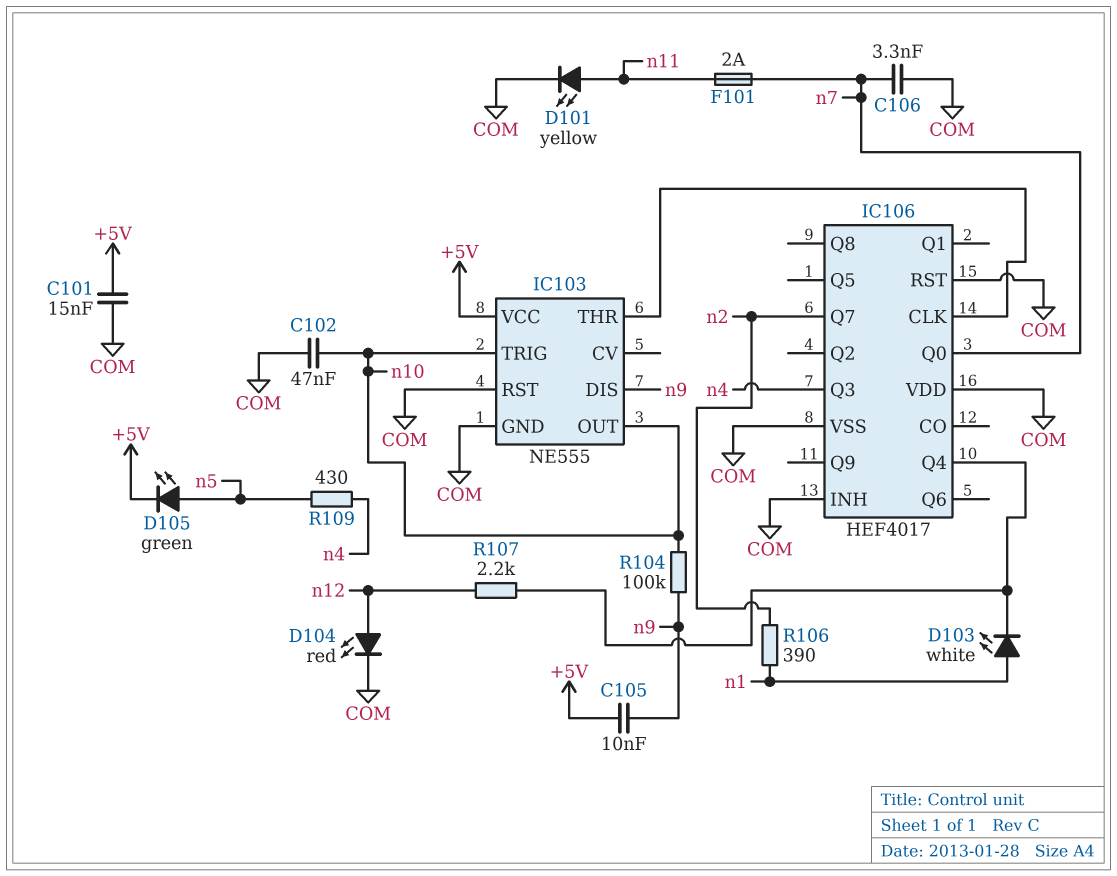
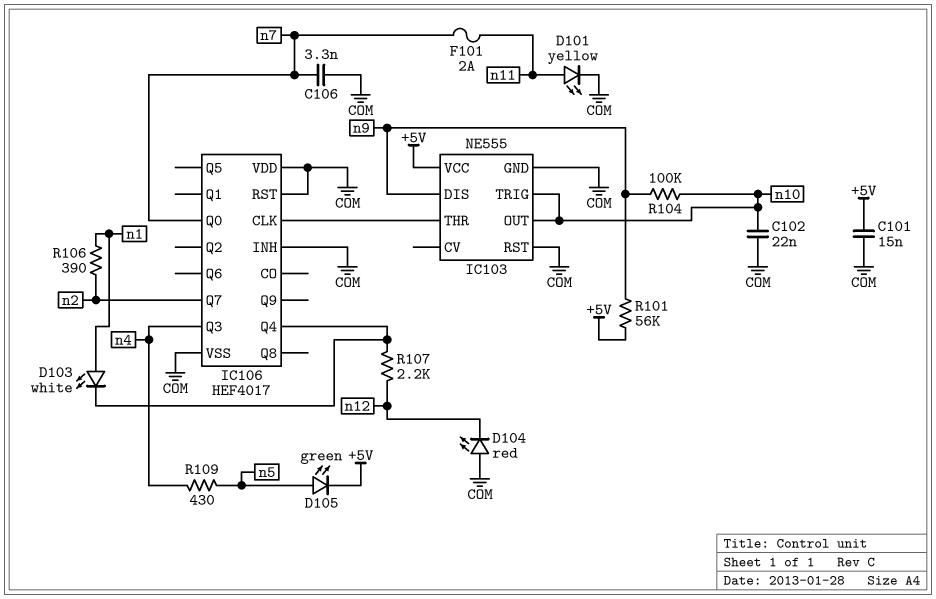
C102: 47nF (COM, n10) -> 22nF (COM, n10)
C105: 10nF (+5V, n9) -> none
D104: LED red (A n12, K COM) -> LED red (A COM, K n12)
R101: none -> 56k (+5V, n9)

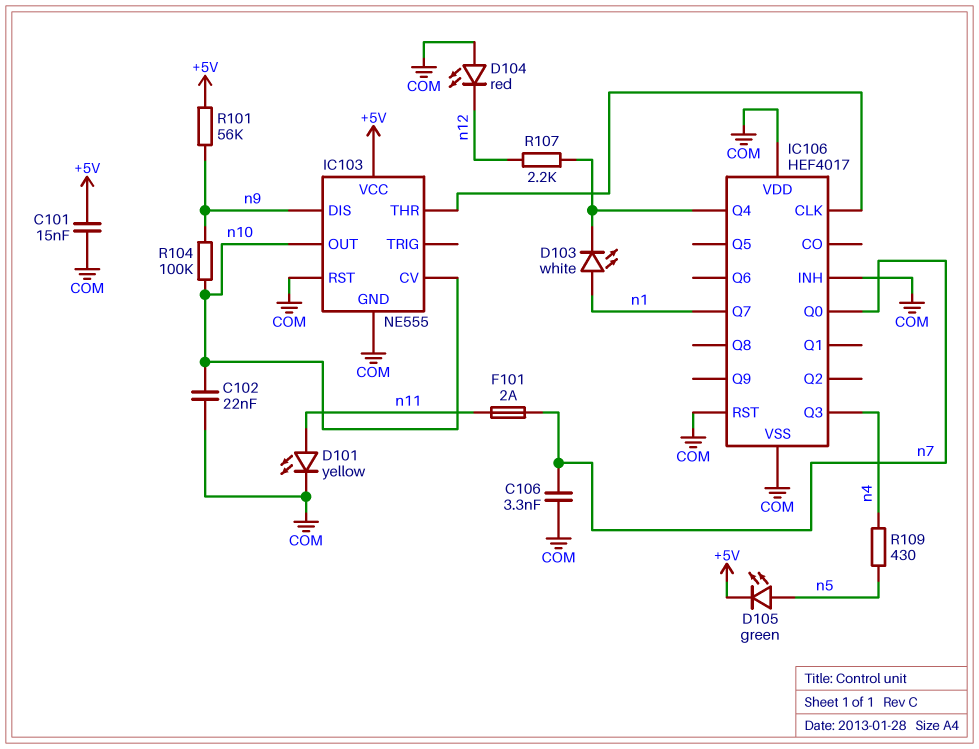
IC103 pin CV: none -> n10
IC103 pin TRIG: n10 -> none
IC106 pin Q7: n2 -> n1
R106: 390 (n1, n2) -> none

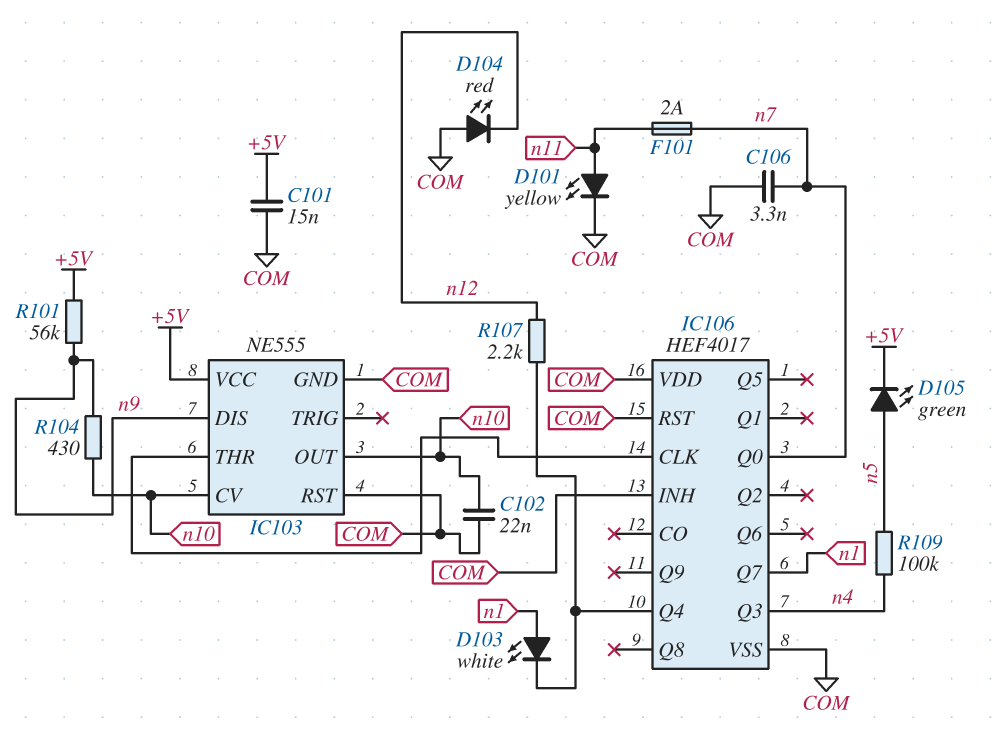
R104: 100k (n9, n10) -> 430 (n9, n10)
R109: 430 (n4, n5) -> 100k (n4, n5)

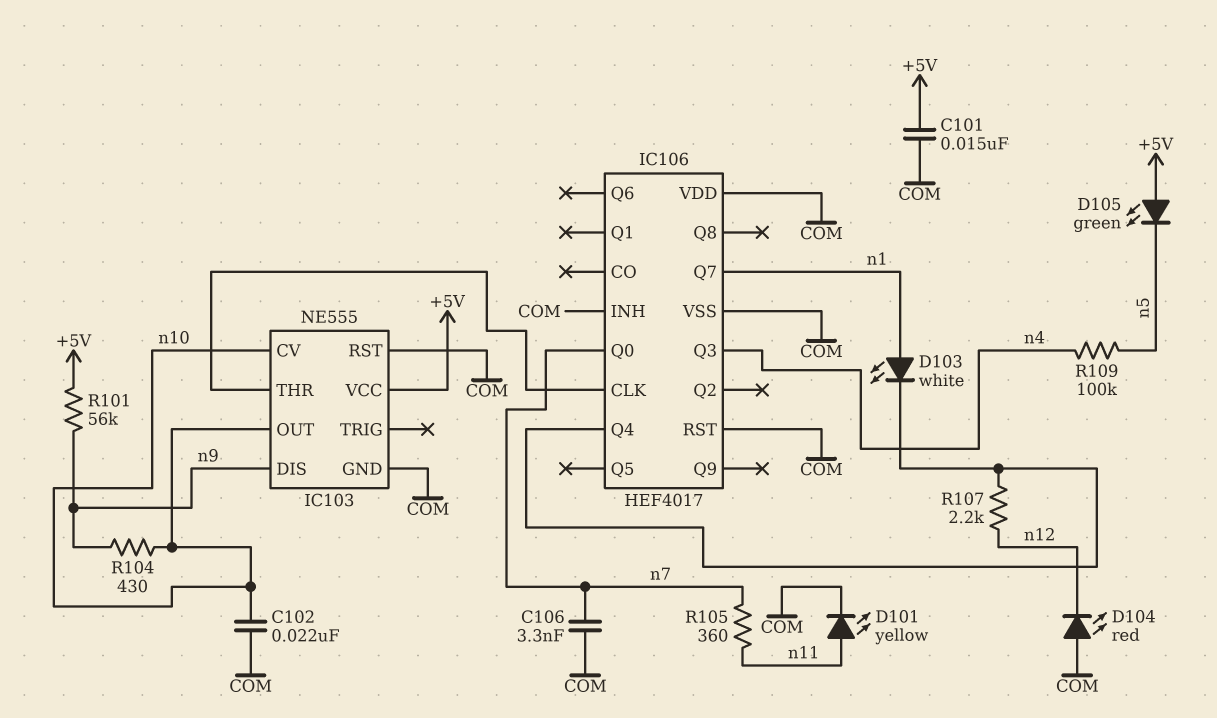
D105: LED green (A n5, K +5V) -> LED green (A +5V, K n5)
F101: 2A (n7, n11) -> none
R105: none -> 360 (n7, n11)

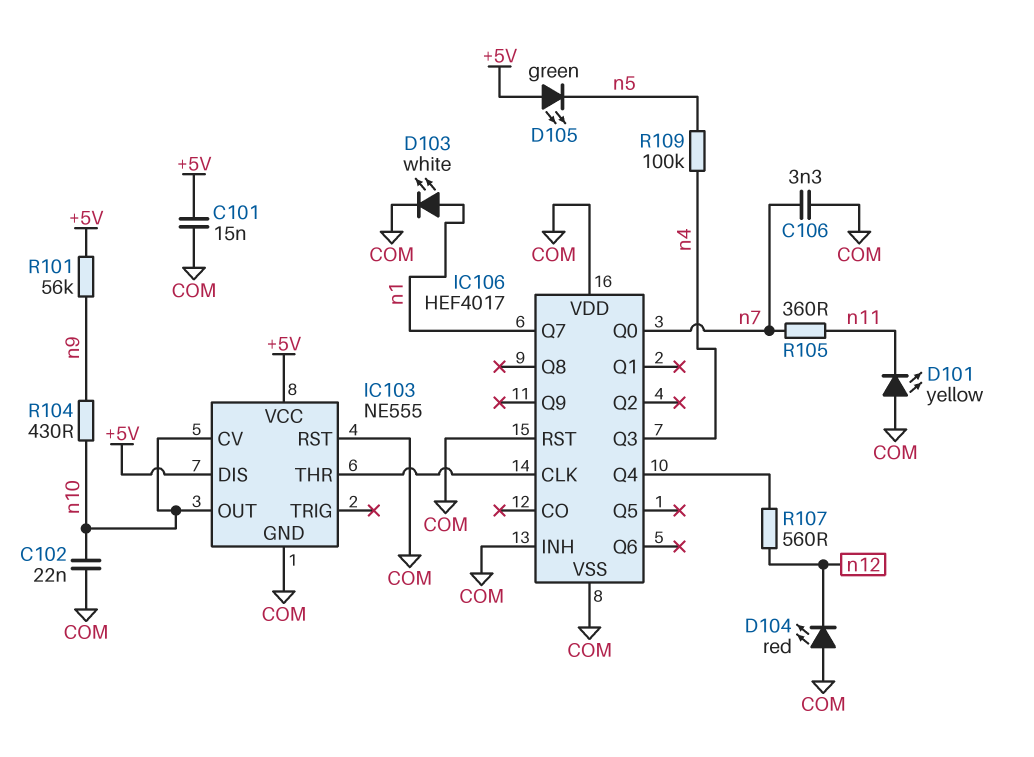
D101: LED yellow (A n11, K COM) -> LED yellow (A COM, K n11)
D103: LED white (A n1, K IC106/Q4) -> LED white (A n1, K COM)
IC103 pin DIS: n9 -> +5V
R107: 2.2k (IC106/Q4, n12) -> 560 (IC106/Q4, n12)

